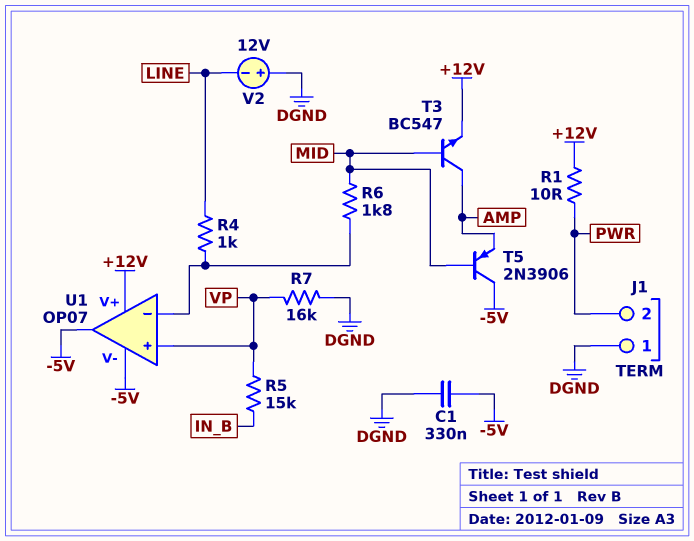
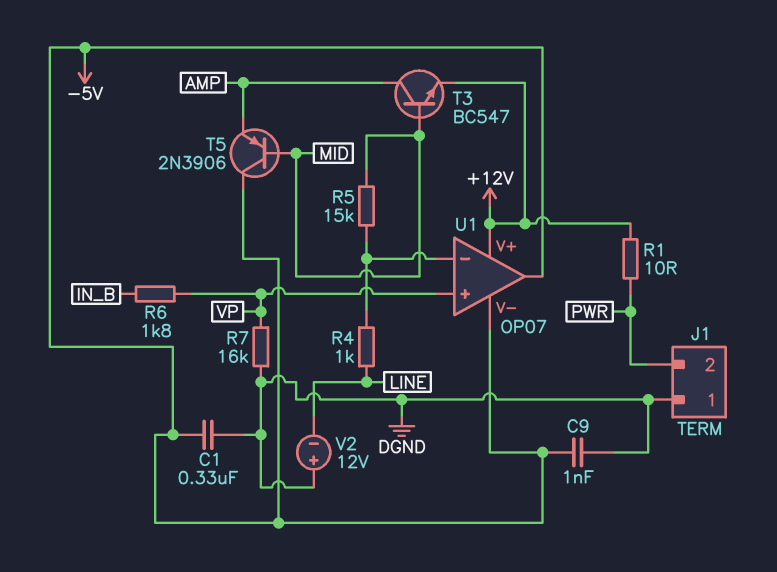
C9: none -> 1nF (-5V, DGND)
R5: 15k (IN_B, VP) -> 15k (MID, U1/in-)
R6: 1.8k (MID, U1/in-) -> 1.8k (IN_B, VP)

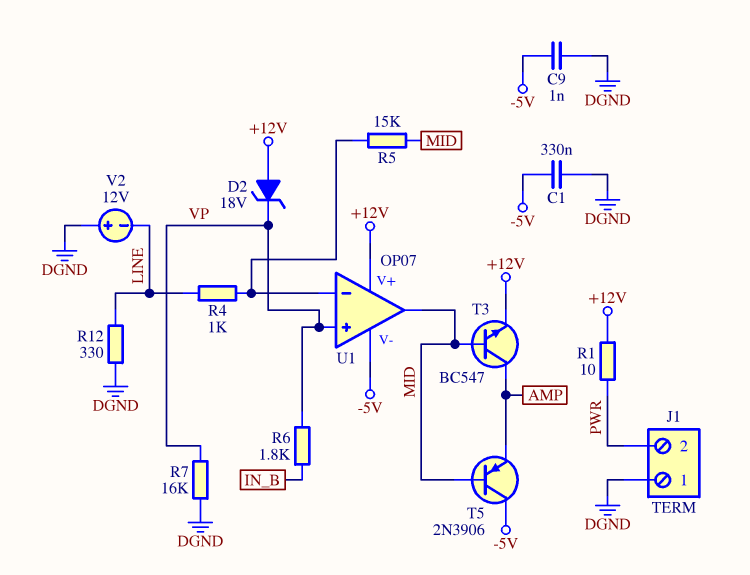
D2: none -> zener 18V (A +12V, K VP)
R12: none -> 330 (DGND, LINE)
U1 pin out: -5V -> MID

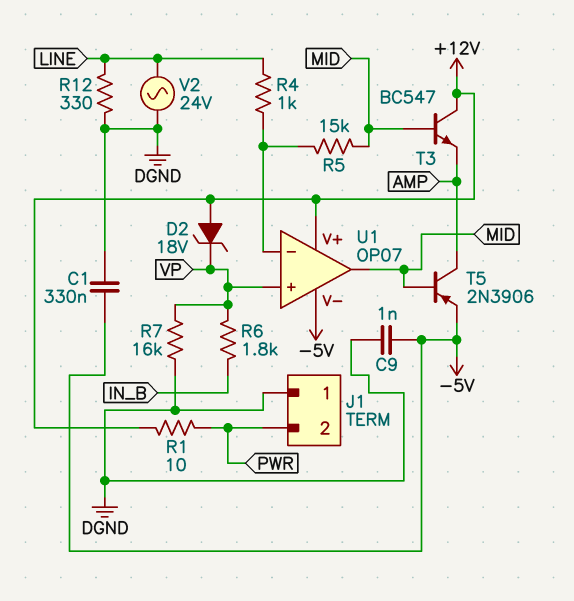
T3: NPN BC547 (B MID, C AMP, E +12V) -> NPN BC547 (B MID, C +12V, E AMP)
T5: PNP 2N3906 (B MID, C -5V, E AMP) -> PNP 2N3906 (B MID, C AMP, E -5V)
V2: 12V (plus DGND, minus LINE) -> AC 24V (DGND, LINE)

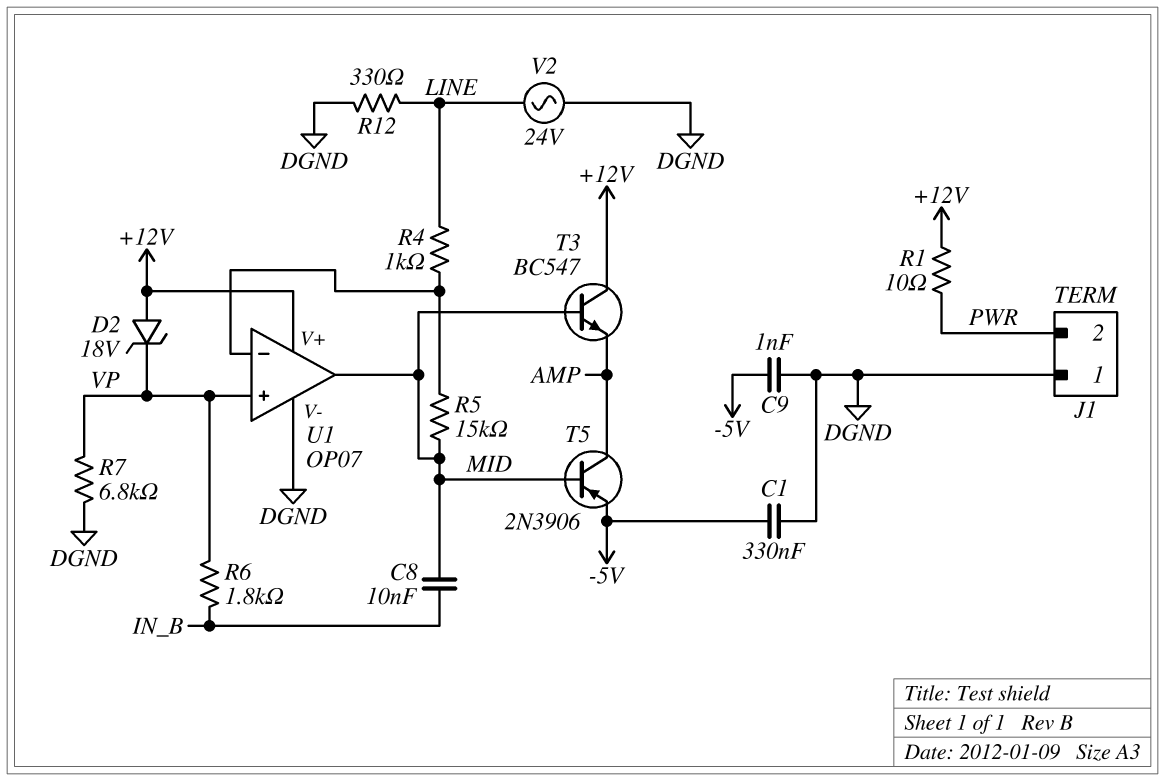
C8: none -> 10nF (IN_B, MID)
R7: 16k (DGND, VP) -> 6.8k (DGND, VP)
U1 pin V-: -5V -> DGND

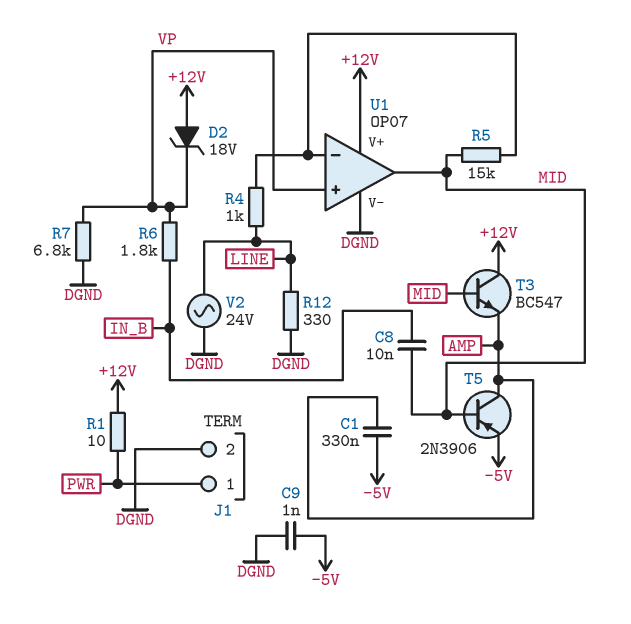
C1: 330nF (-5V, DGND) -> 330nF (-5V, AMP)
J1 pin 1: DGND -> PWR
J1 pin 2: PWR -> DGND

